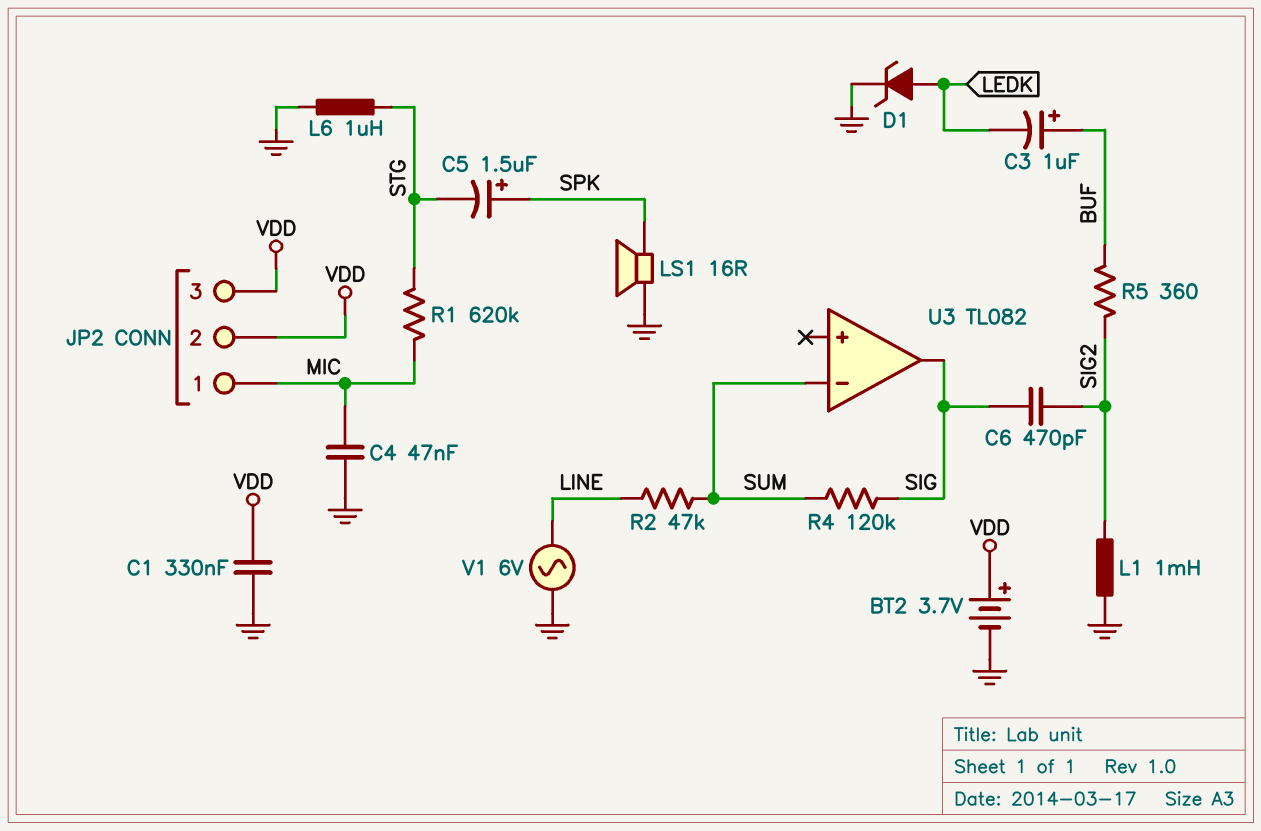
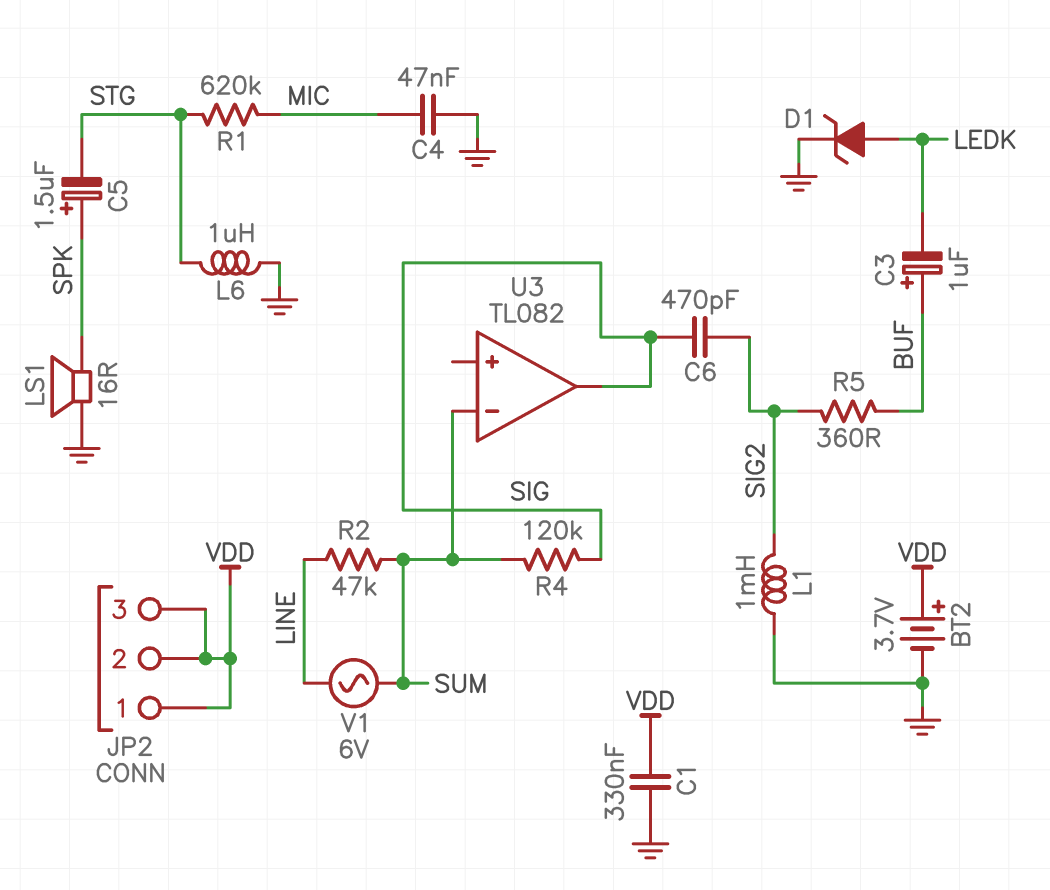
JP2 pin 1: MIC -> VDD
V1: AC 6V (GND, LINE) -> AC 6V (LINE, SUM)

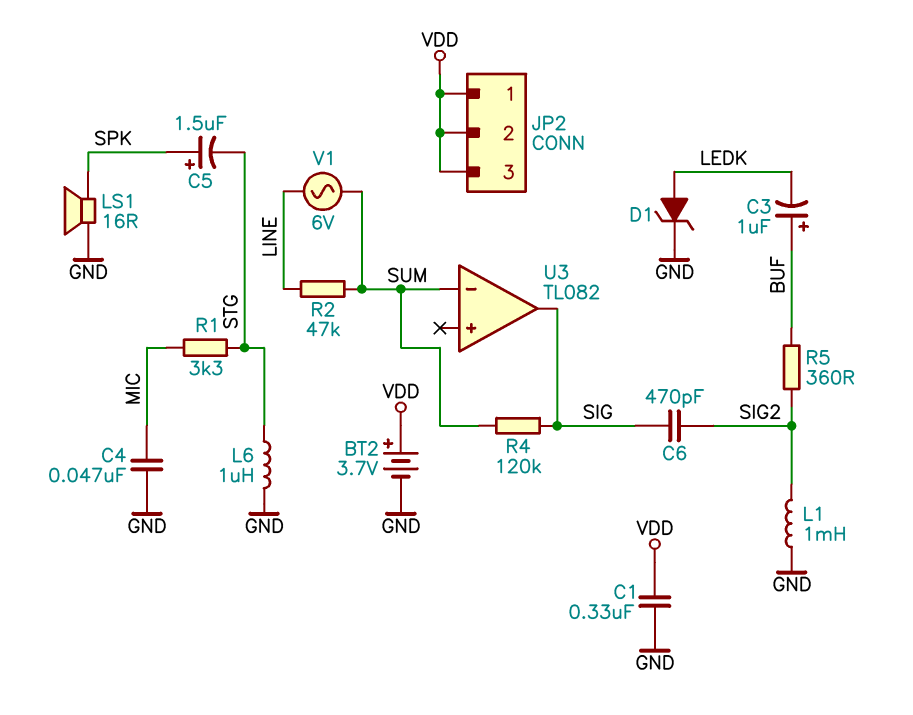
R1: 620k (MIC, STG) -> 3.3k (MIC, STG)

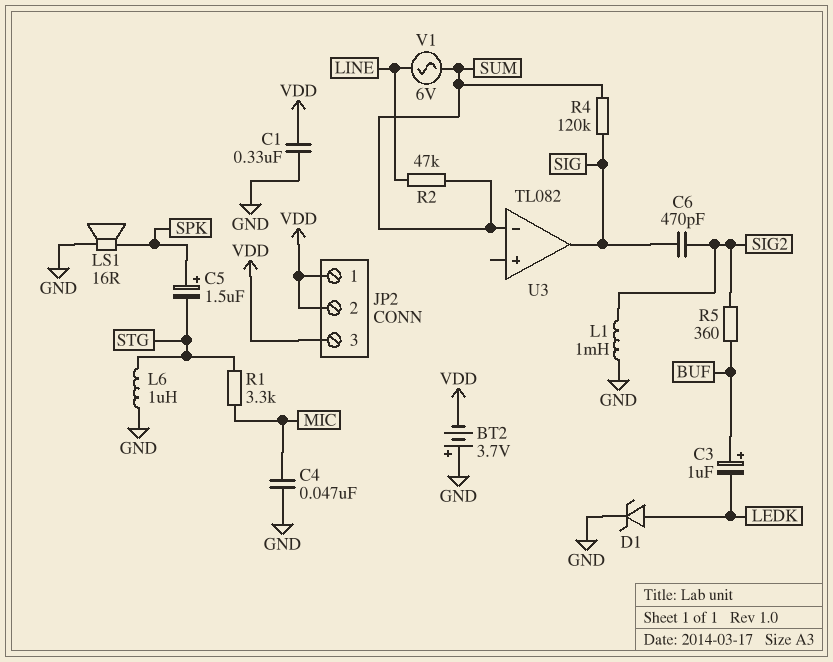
BT2: 3.7V (plus VDD, minus GND) -> 3.7V (plus GND, minus VDD)

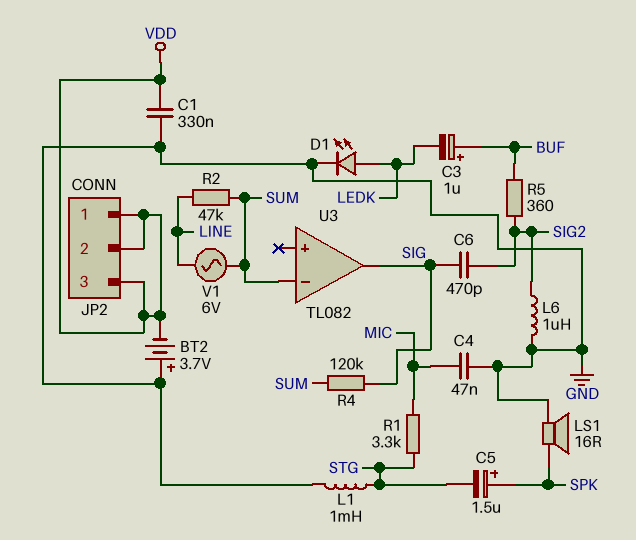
D1: zener (A LEDK, K GND) -> LED (A LEDK, K GND)
L1: 1mH (GND, SIG2) -> 1mH (GND, STG)
L6: 1uH (GND, STG) -> 1uH (GND, SIG2)

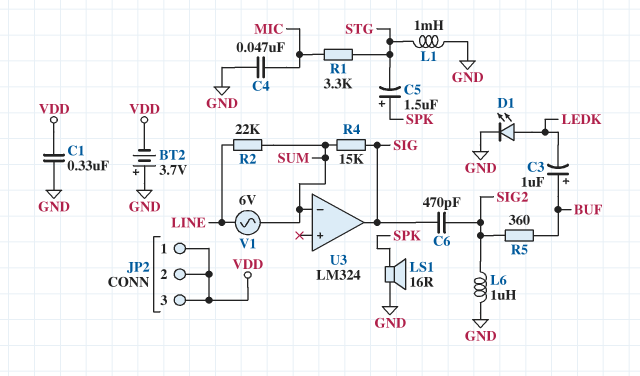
R2: 47k (LINE, SUM) -> 22k (LINE, SUM)
R4: 120k (SIG, SUM) -> 15k (SIG, SUM)
U3: TL082 -> LM324

